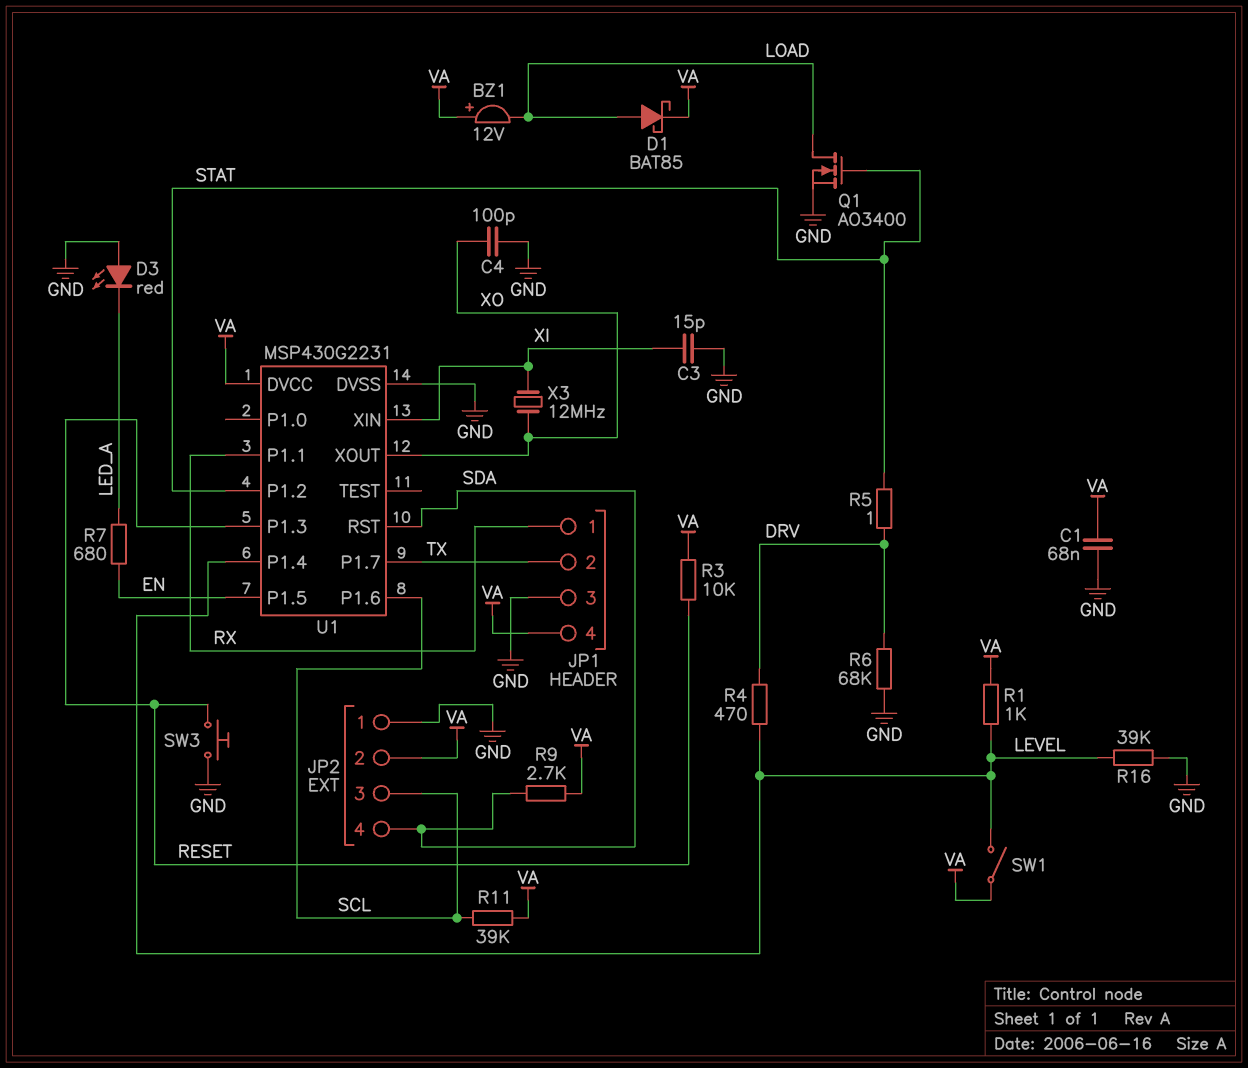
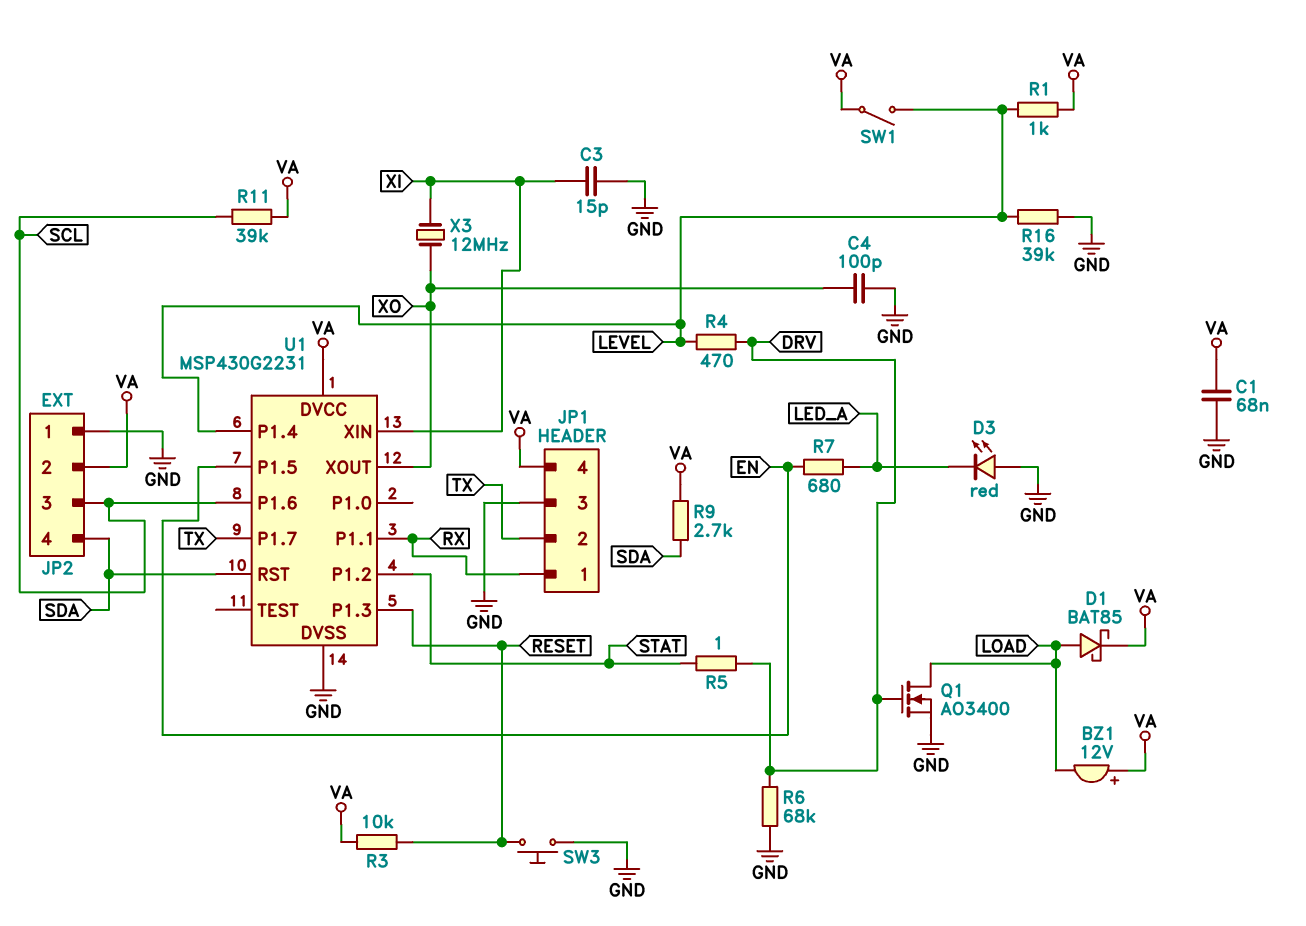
Q1: NMOS AO3400 (G STAT, D LOAD, S GND) -> NMOS AO3400 (G DRV, D LOAD, S GND)

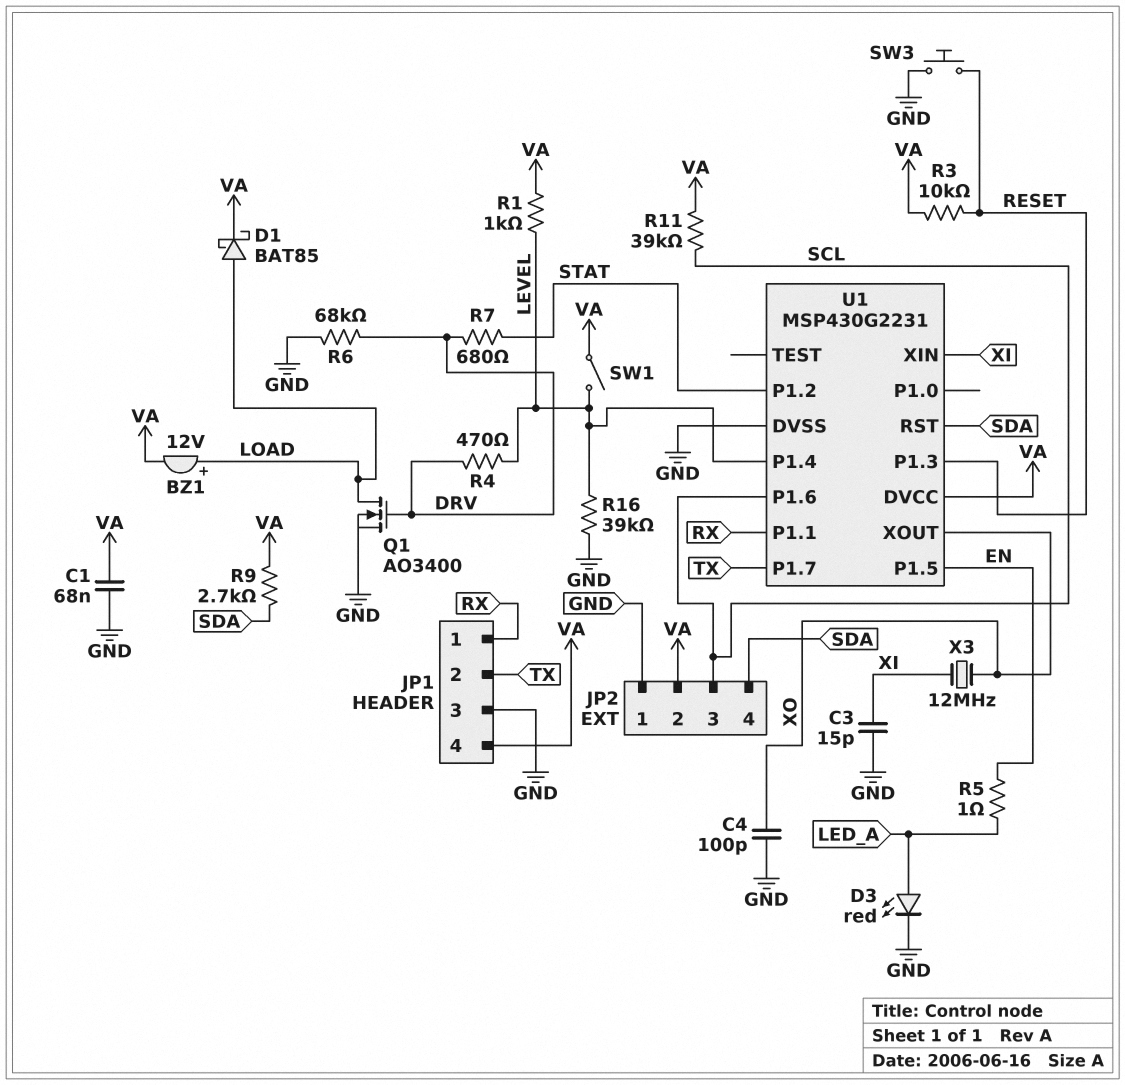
BZ1: buzzer 12V (plus VA, minus LOAD) -> buzzer 12V (plus LOAD, minus VA)
D3: LED red (A GND, K LED_A) -> LED red (A LED_A, K GND)
R5: 1 (DRV, STAT) -> 1 (EN, LED_A)
R7: 680 (EN, LED_A) -> 680 (DRV, STAT)

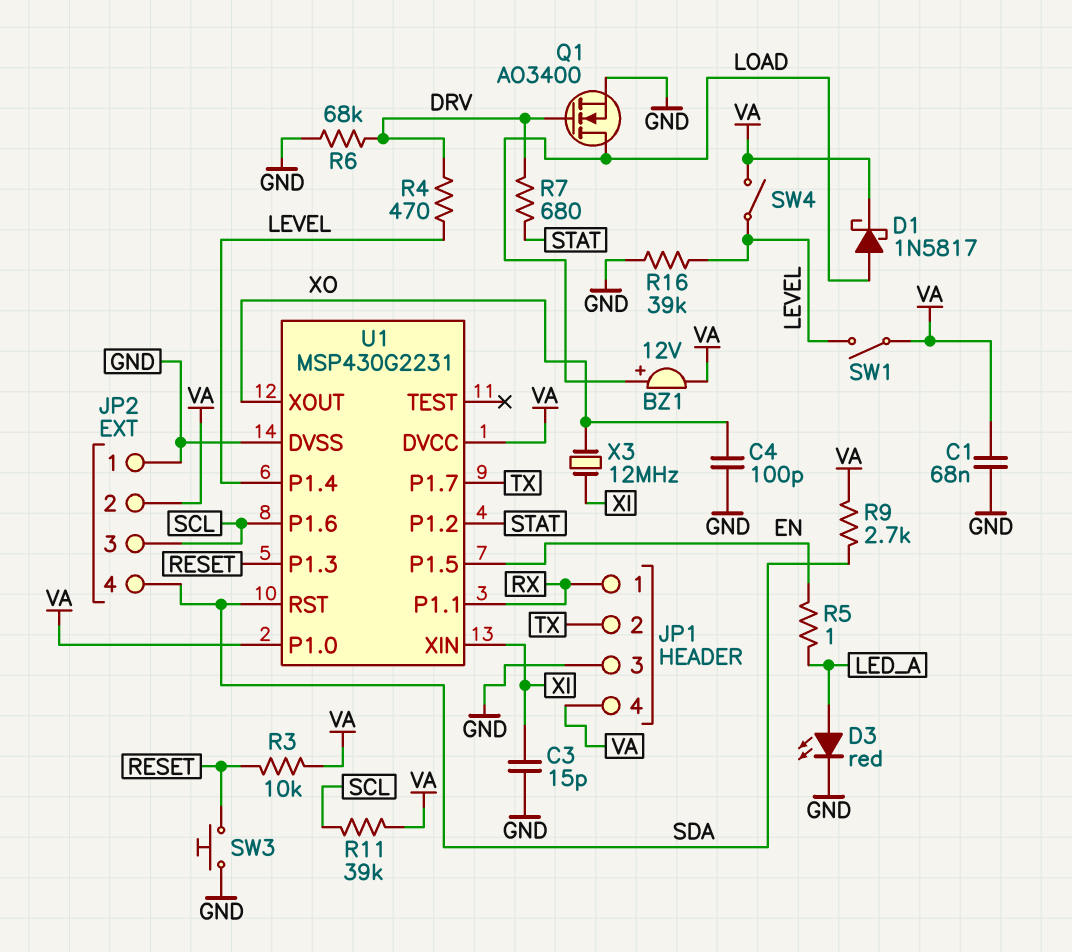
D1: schottky BAT85 (A LOAD, K VA) -> schottky 1N5817 (A LOAD, K VA)
R1: 1k (LEVEL, VA) -> none
SW4: none -> switch (LEVEL, VA)
U1 pin P1.0: none -> VA

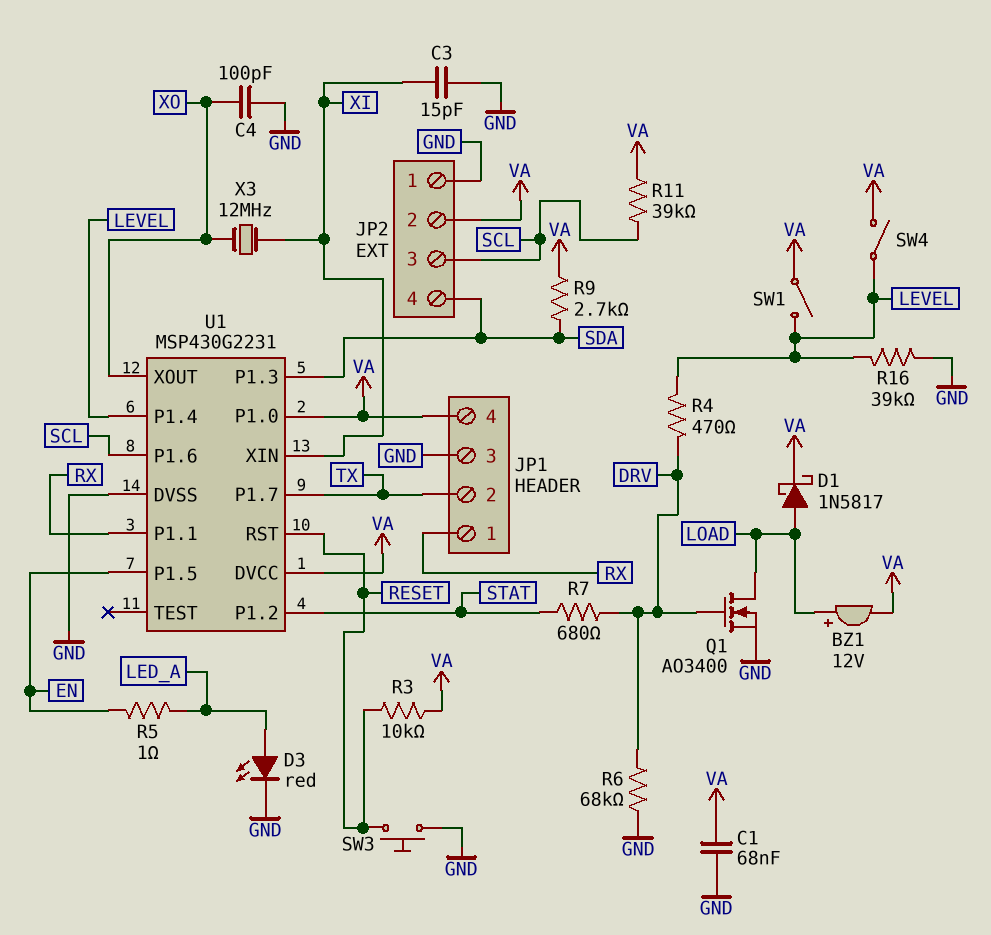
U1 pin P1.3: RESET -> SDA
U1 pin RST: SDA -> RESET

